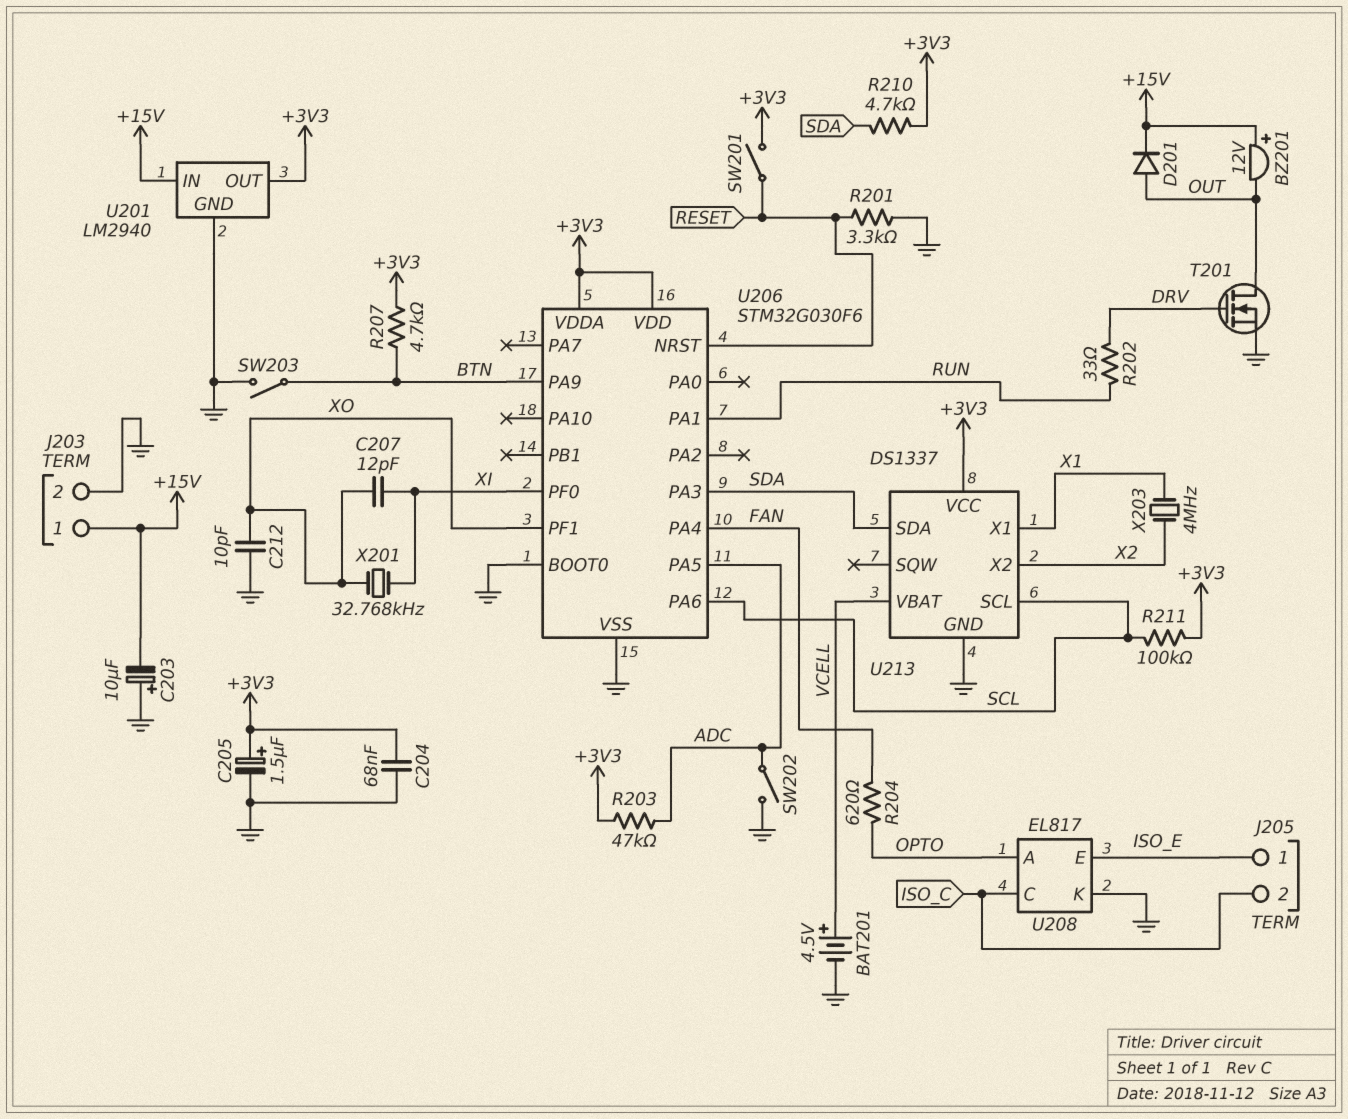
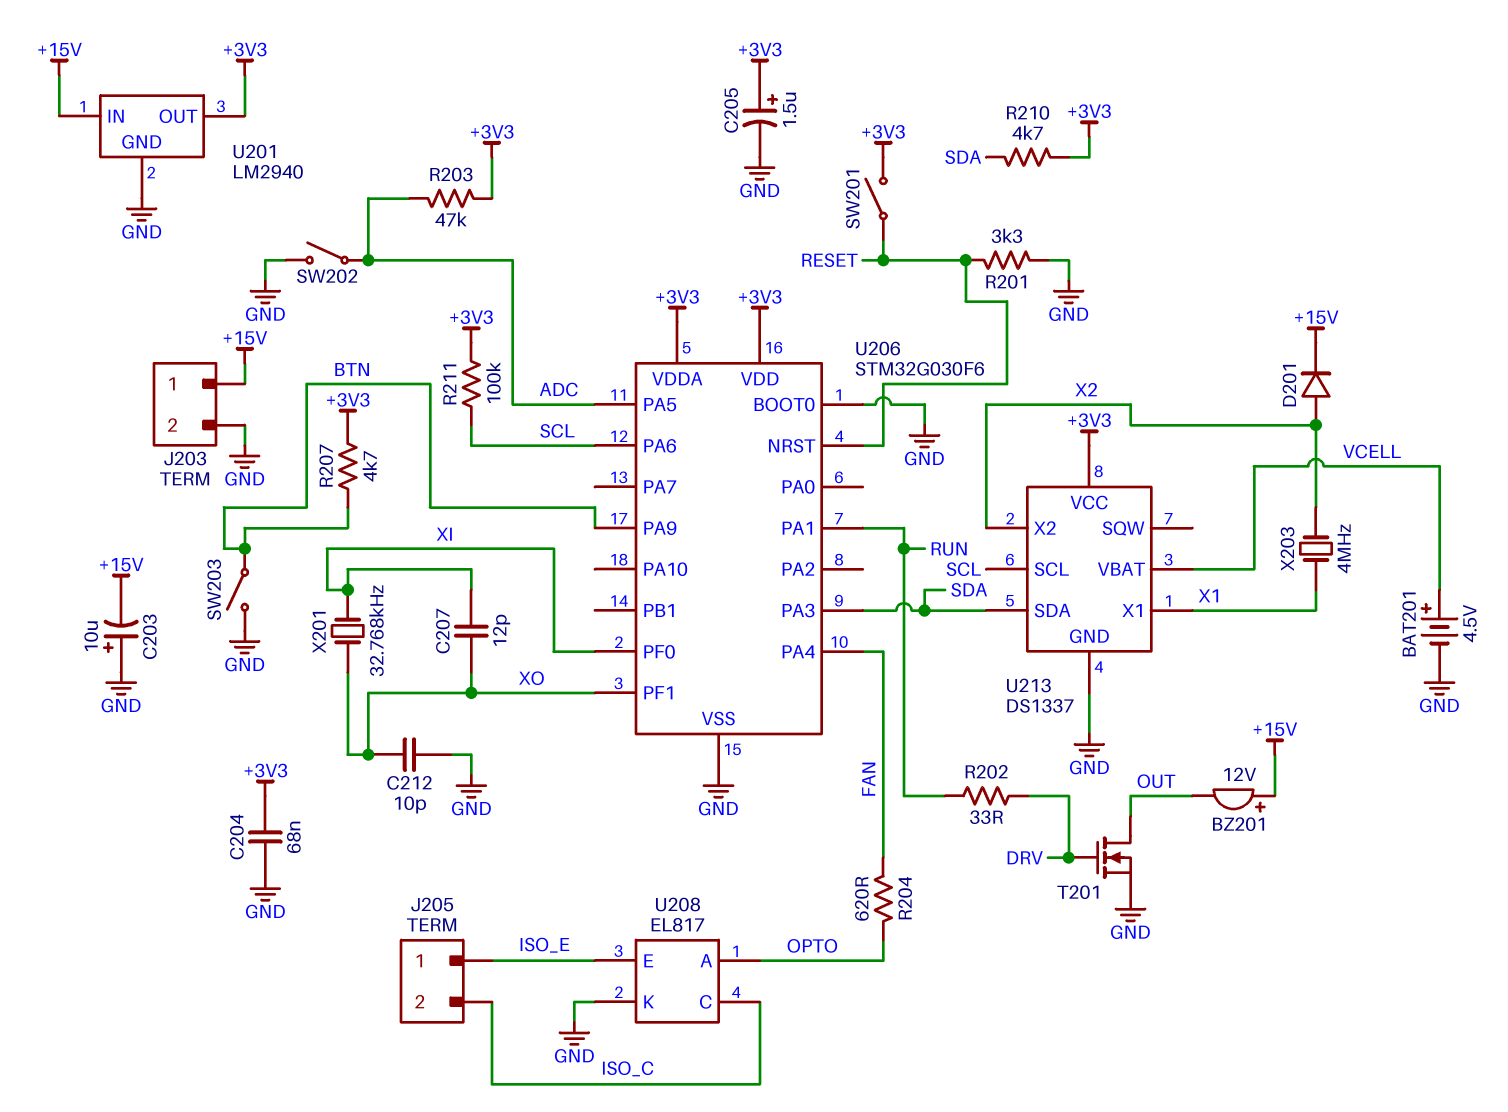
D201: diode (A OUT, K +15V) -> diode (A X2, K +15V)

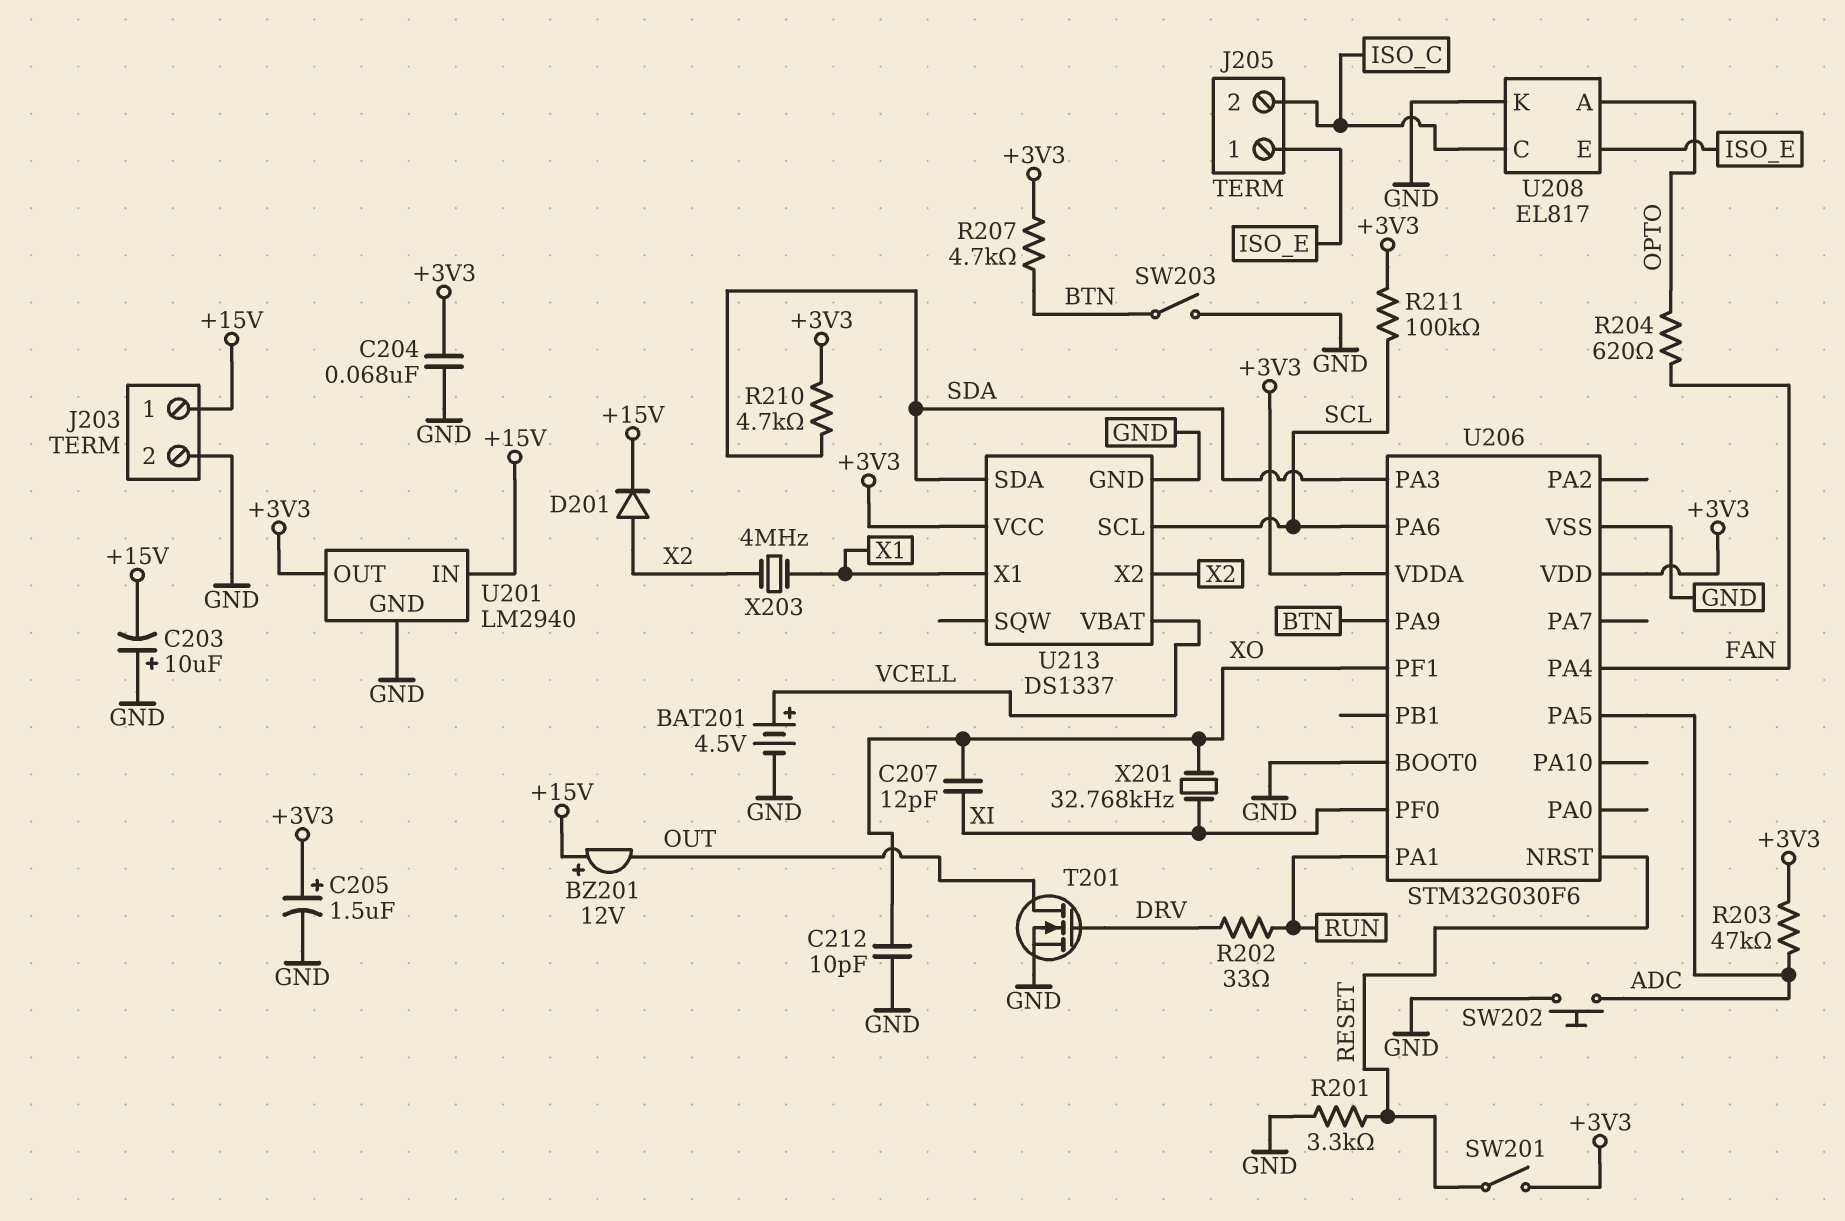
SW202: switch (ADC, GND) -> button (ADC, GND)

